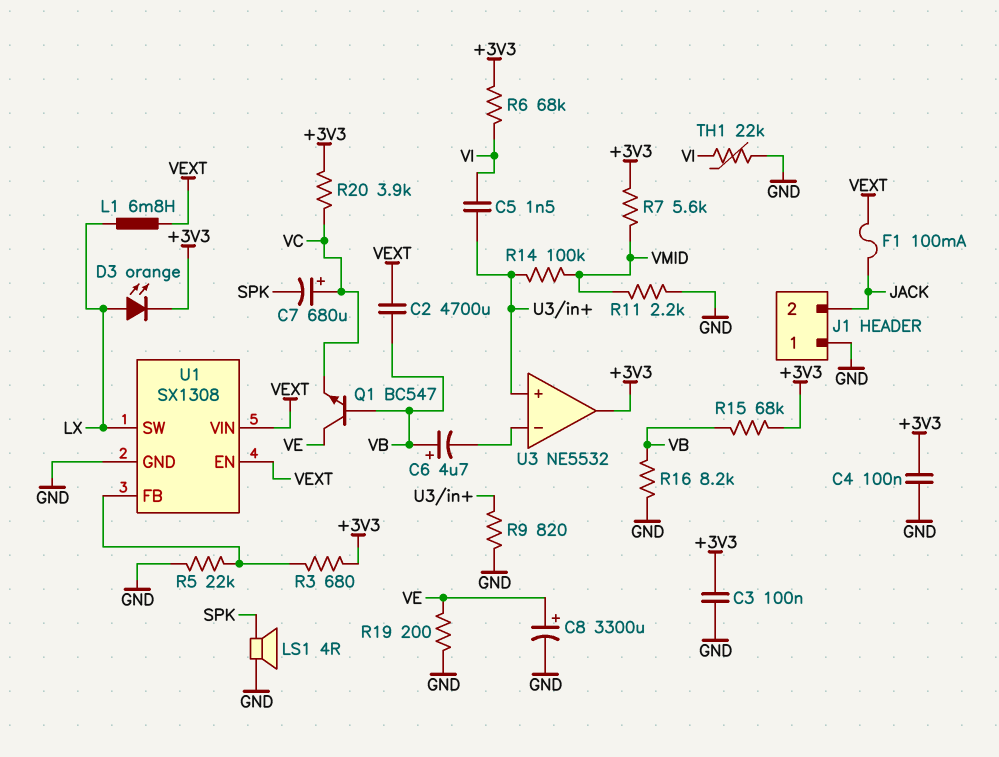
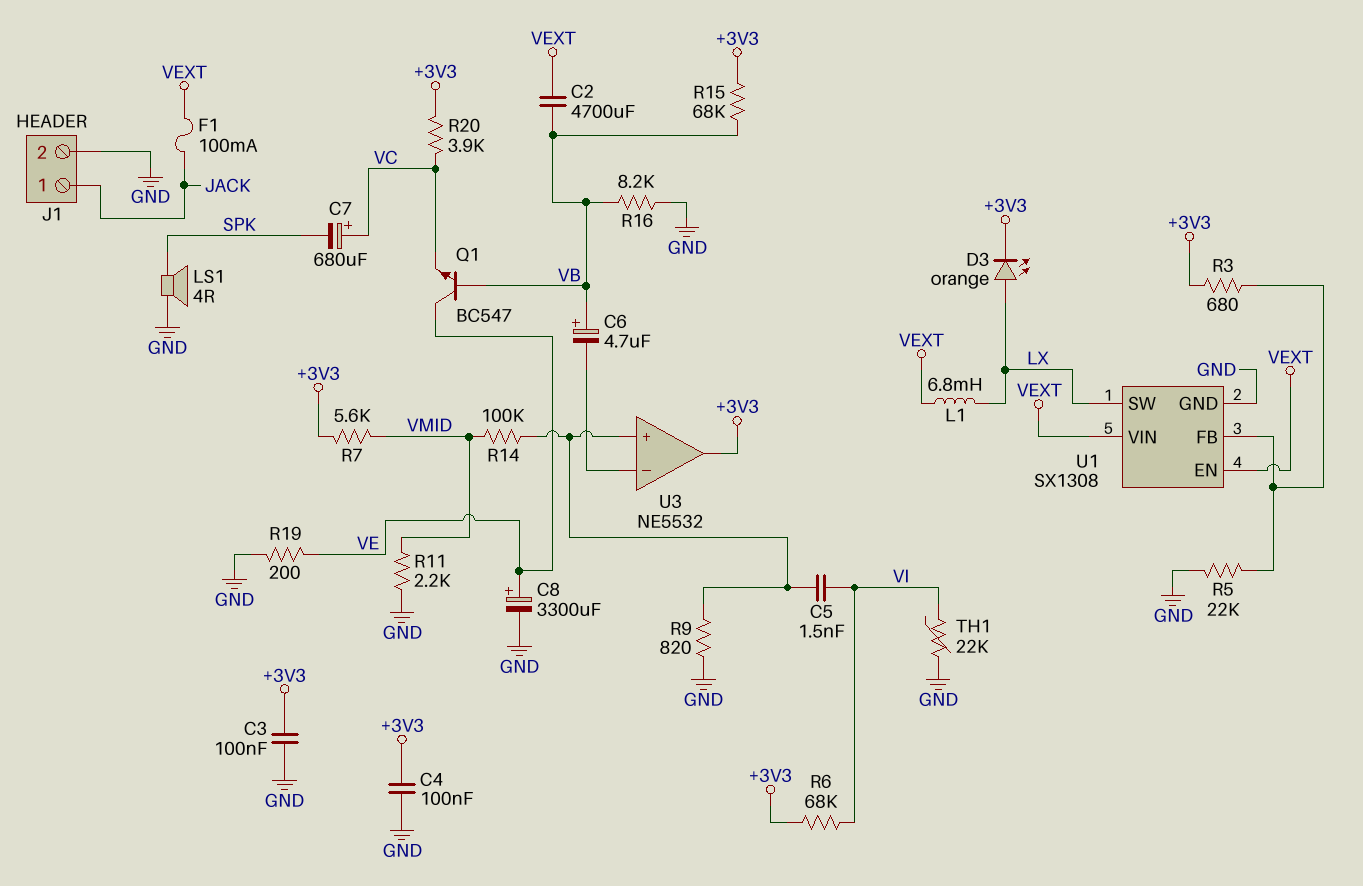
J1 pin 1: GND -> JACK
J1 pin 2: JACK -> GND

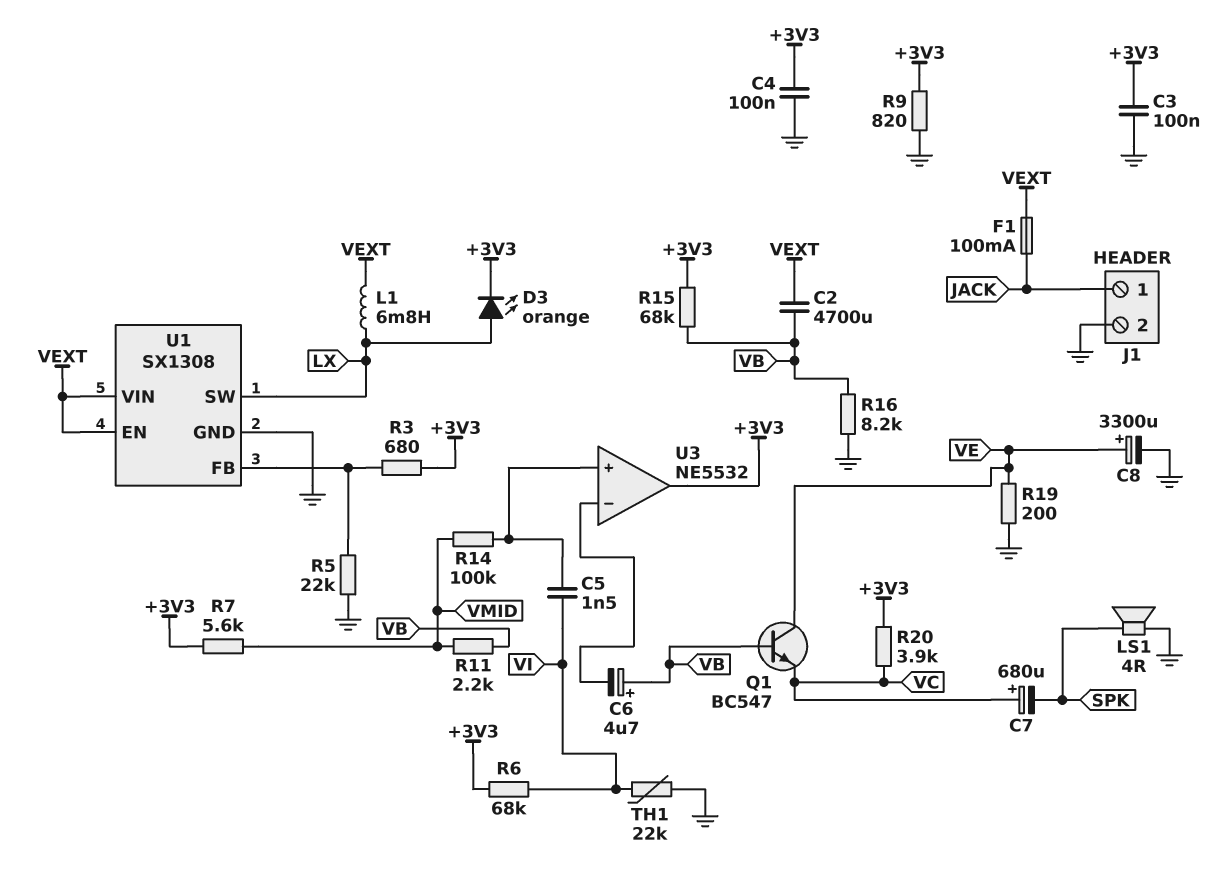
R9: 820 (GND, U3/in+) -> 820 (+3V3, GND)
R11: 2.2k (GND, VMID) -> 2.2k (VB, VMID)

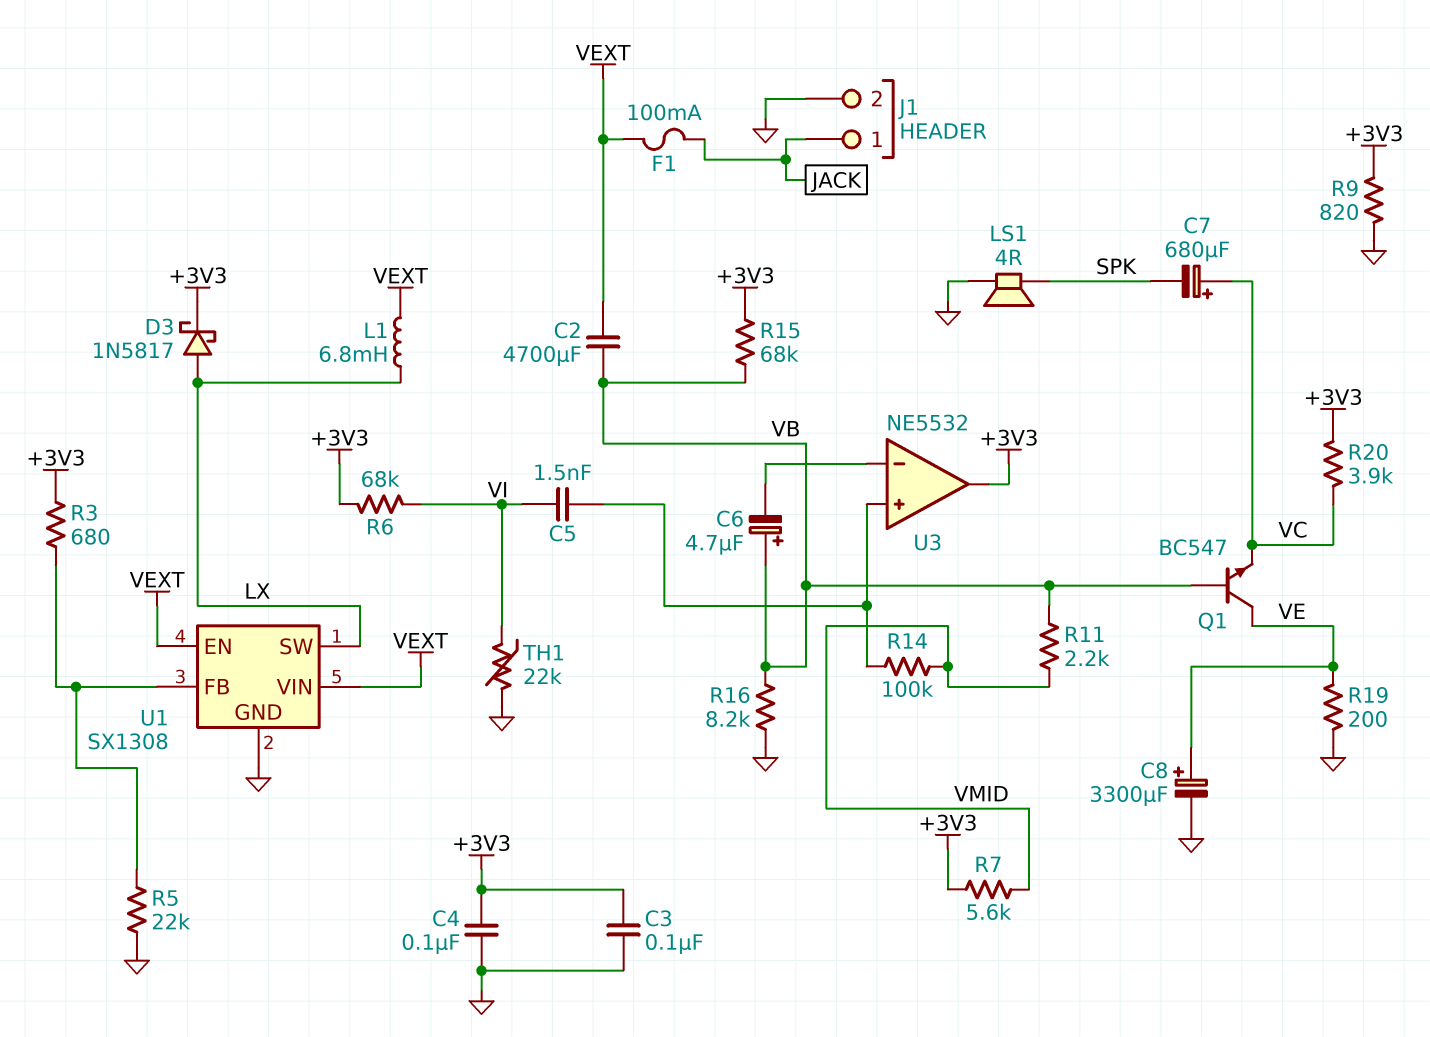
D3: LED orange (A LX, K +3V3) -> schottky 1N5817 (A LX, K +3V3)

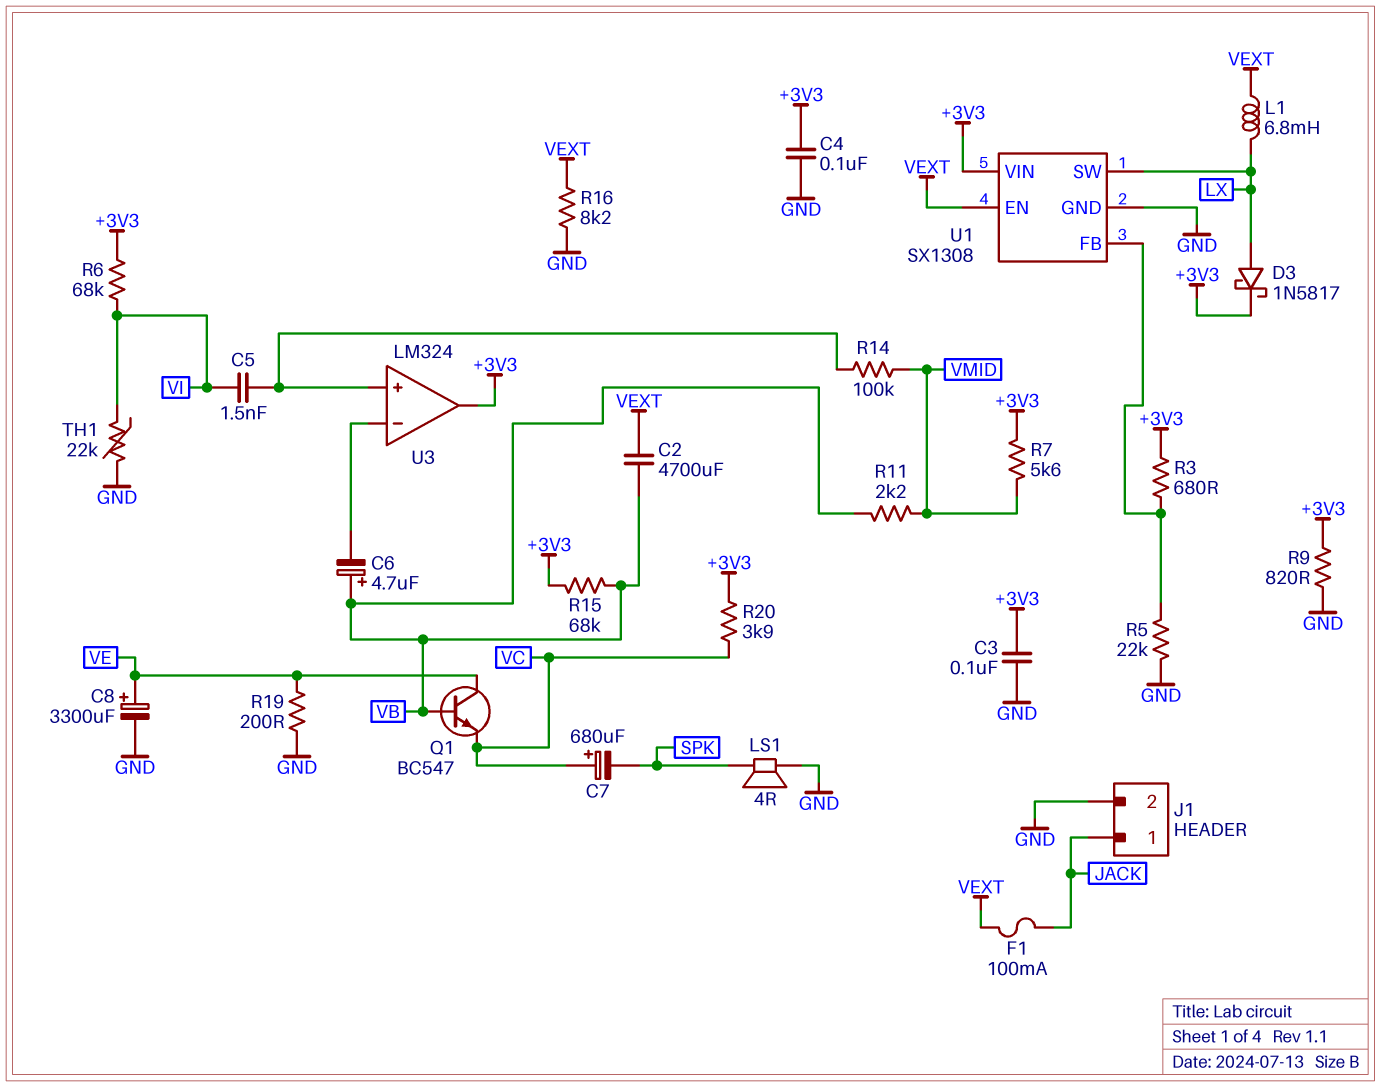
R16: 8.2k (GND, VB) -> 8.2k (GND, VEXT)
U1 pin VIN: VEXT -> +3V3
U3: NE5532 -> LM324

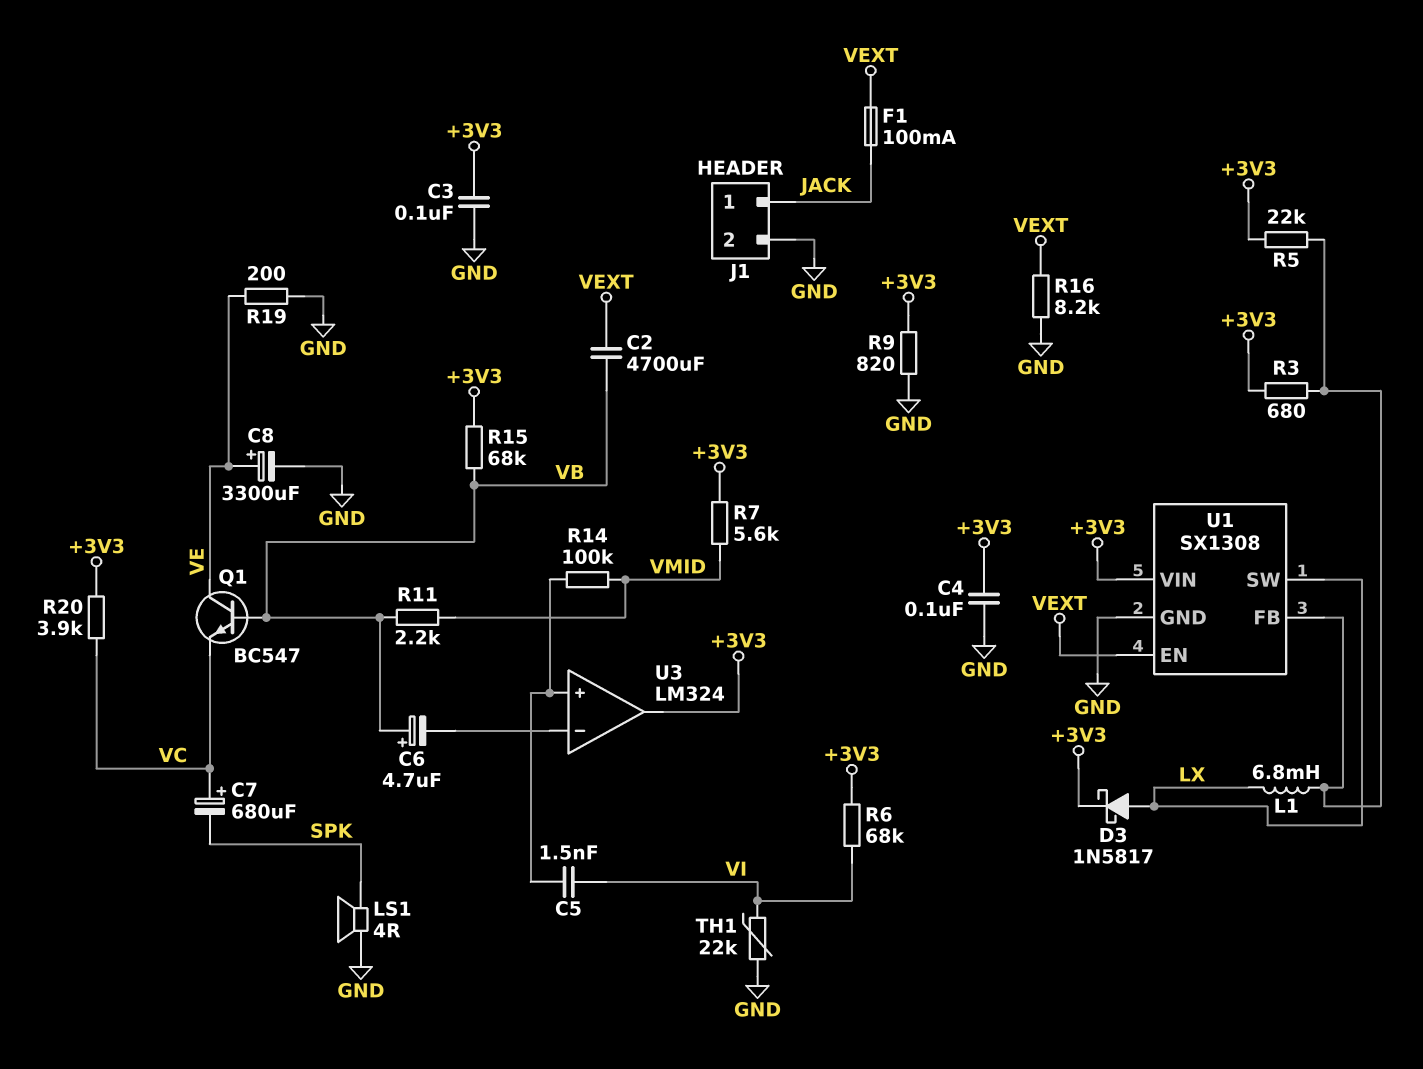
L1: 6.8mH (LX, VEXT) -> 6.8mH (LX, U1/FB)
R5: 22k (GND, U1/FB) -> 22k (+3V3, U1/FB)

